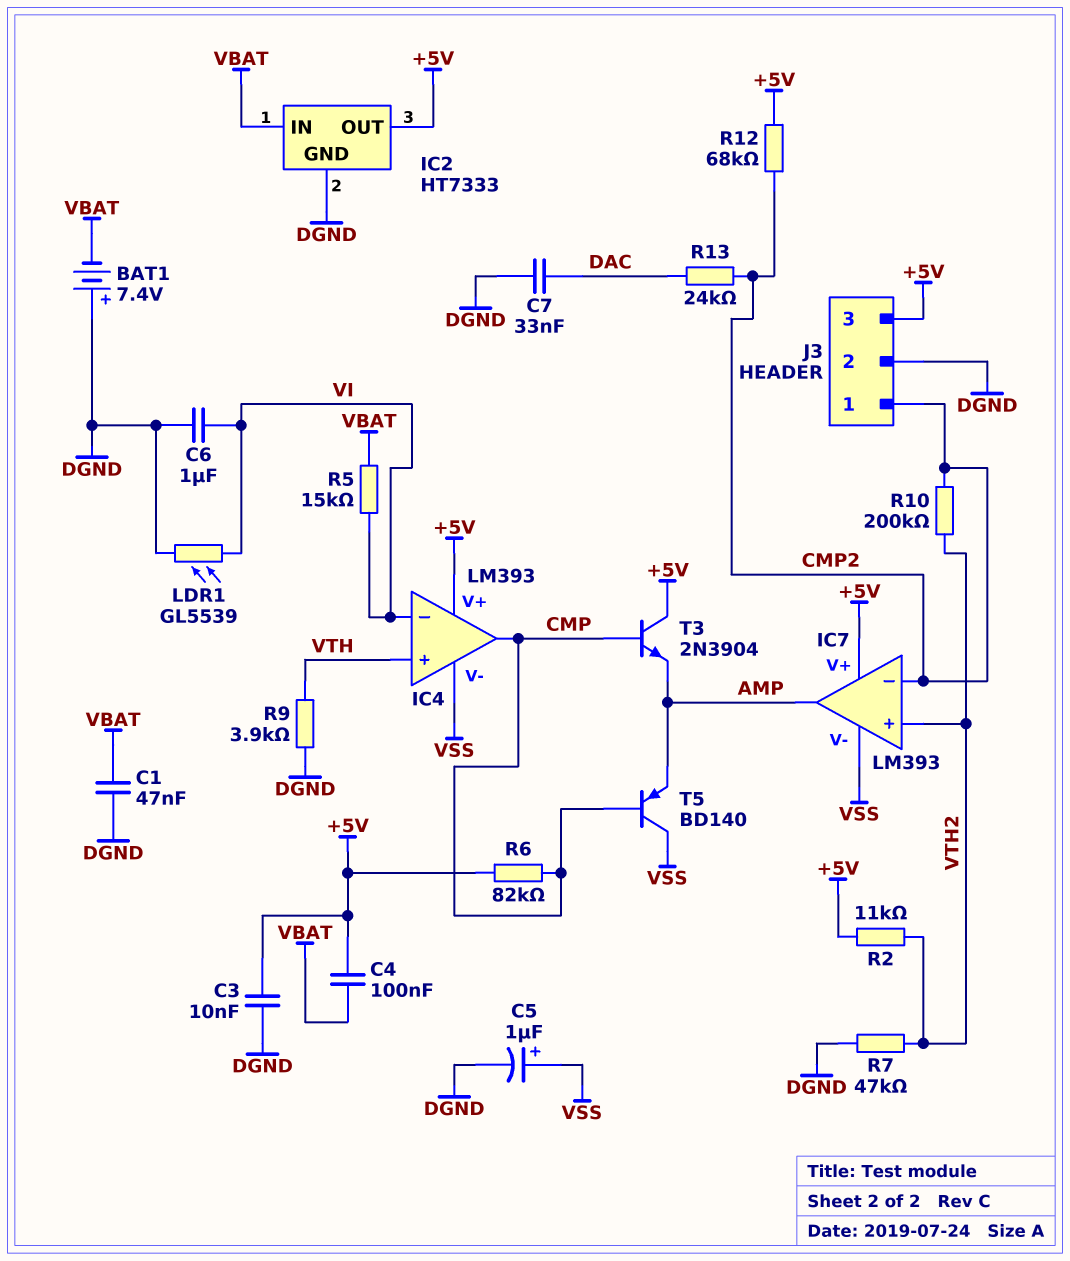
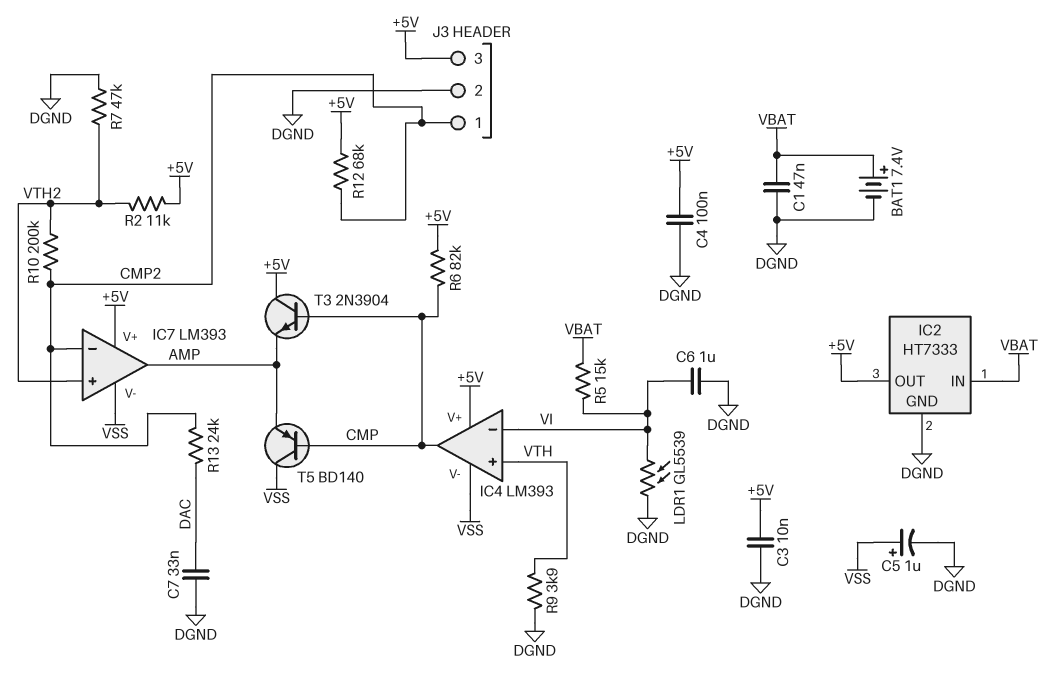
BAT1: 7.4V (plus DGND, minus VBAT) -> 7.4V (plus VBAT, minus DGND)
C4: 100nF (+5V, VBAT) -> 100nF (+5V, DGND)

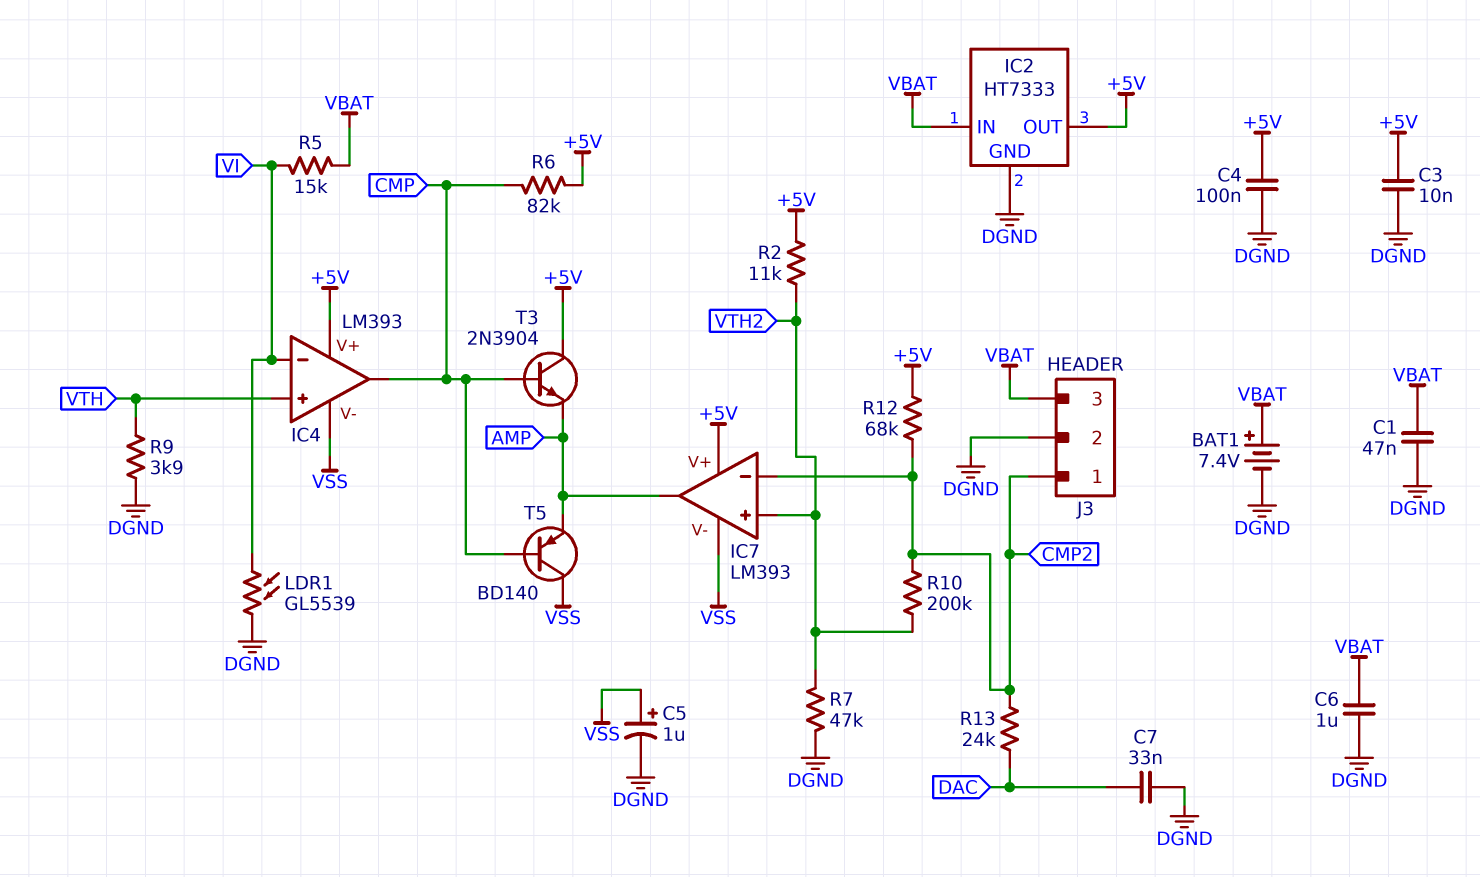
C6: 1uF (DGND, VI) -> 1uF (DGND, VBAT)
J3 pin 3: +5V -> VBAT

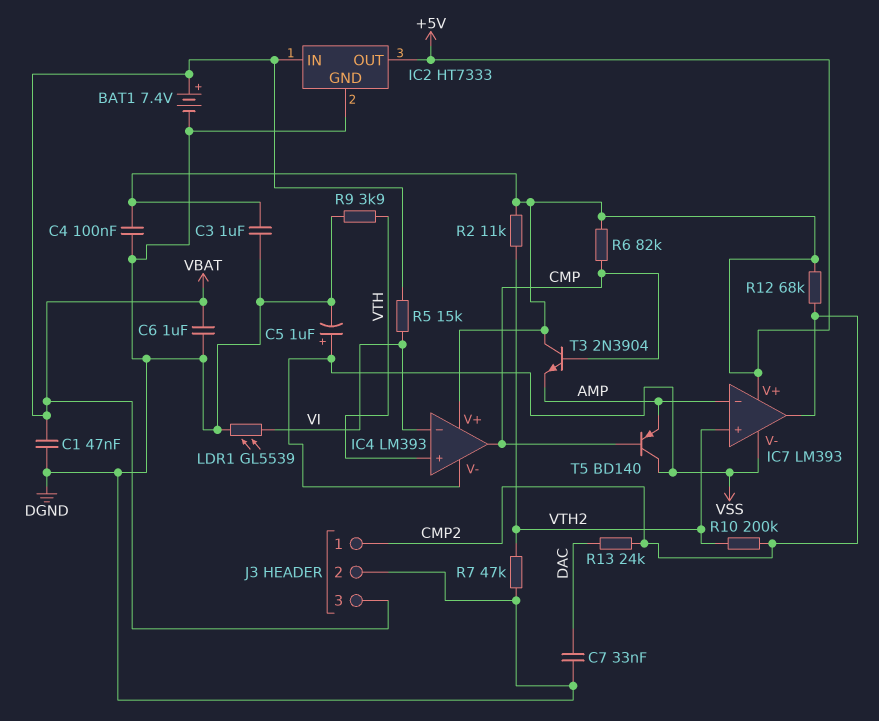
C3: 10nF (+5V, DGND) -> 1uF (+5V, DGND)
IC7 pin in-: CMP2 -> AMP
IC7 pin out: AMP -> CMP2

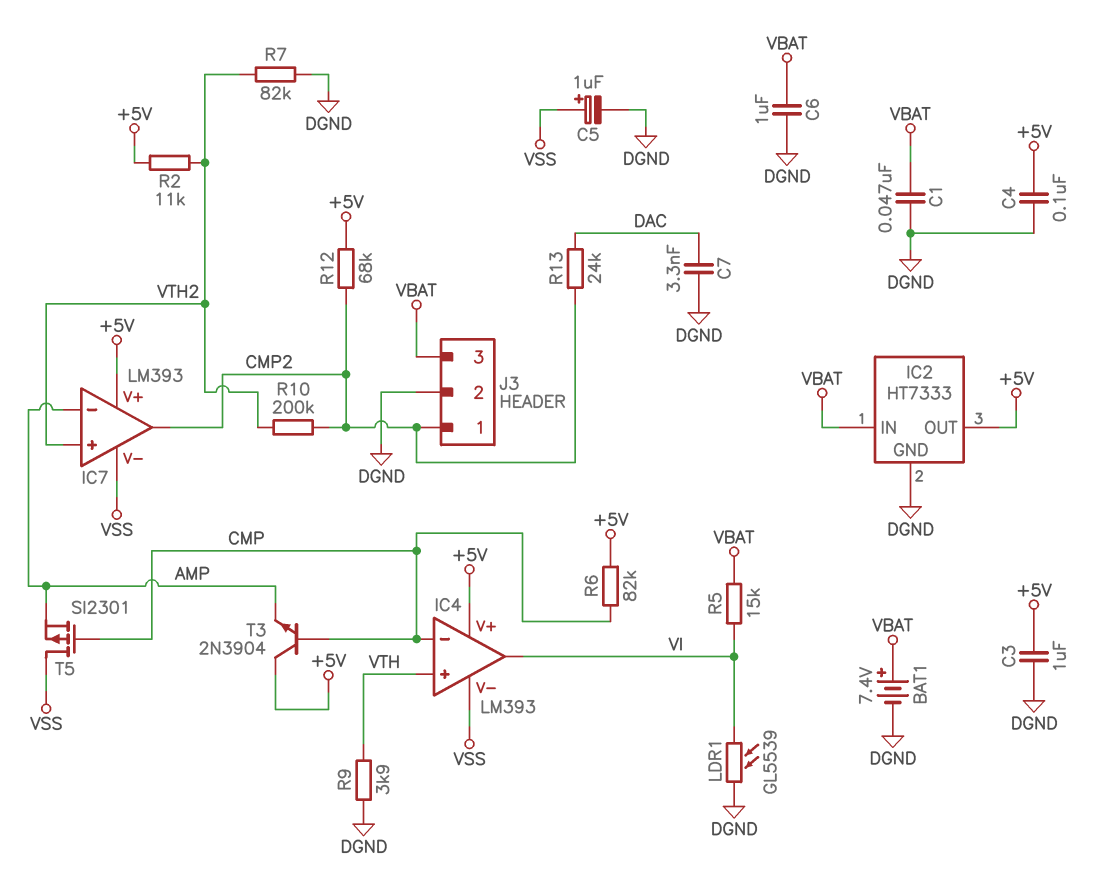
C7: 33nF (DAC, DGND) -> 3.3nF (DAC, DGND)
IC4 pin in-: VI -> CMP
IC4 pin out: CMP -> VI
R7: 47k (DGND, VTH2) -> 82k (DGND, VTH2)
T5: PNP BD140 (B CMP, C VSS, E AMP) -> PMOS SI2301 (G CMP, D VSS, S AMP)

